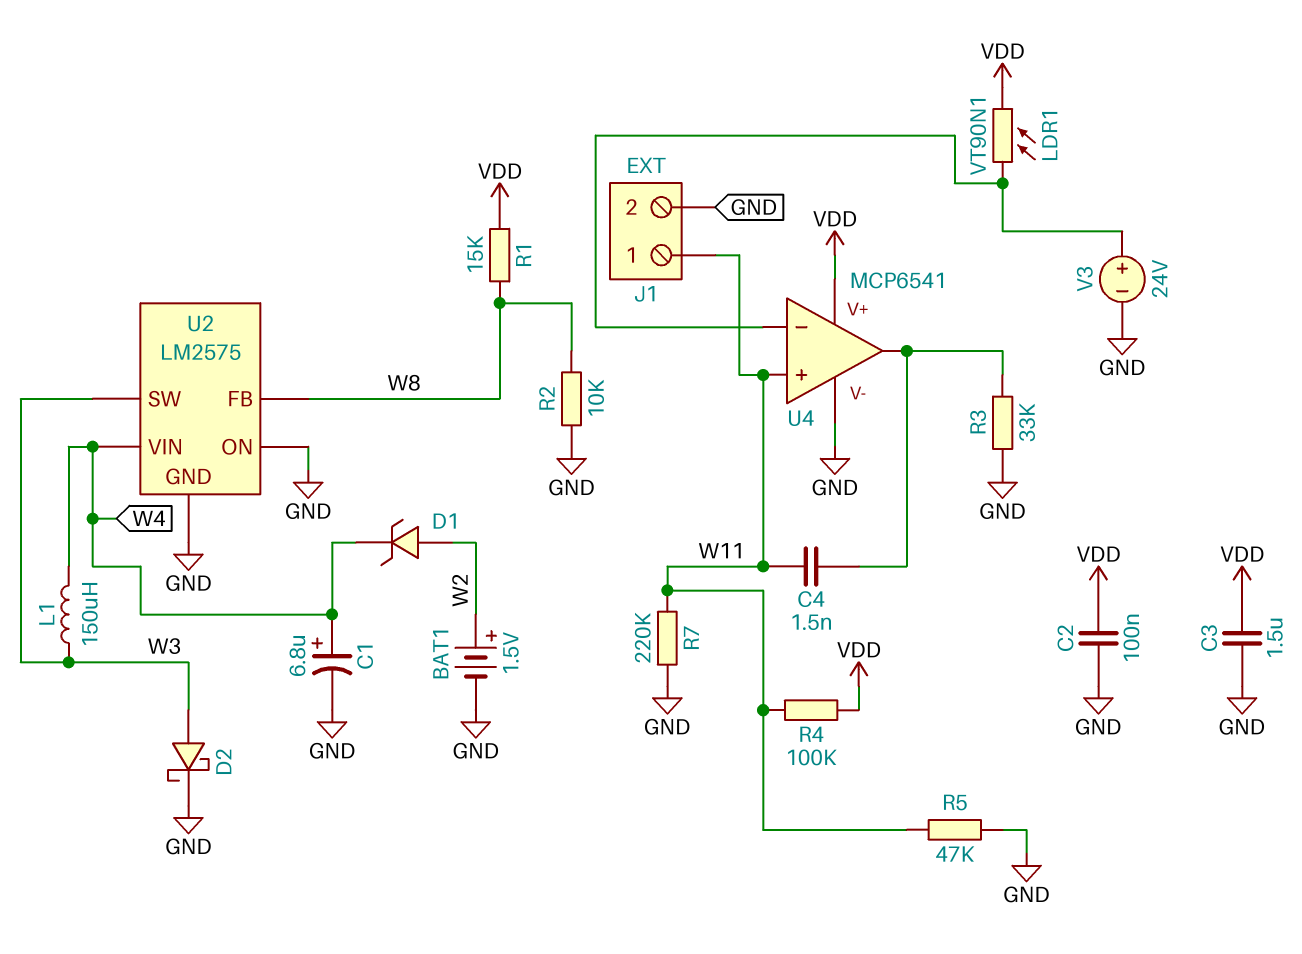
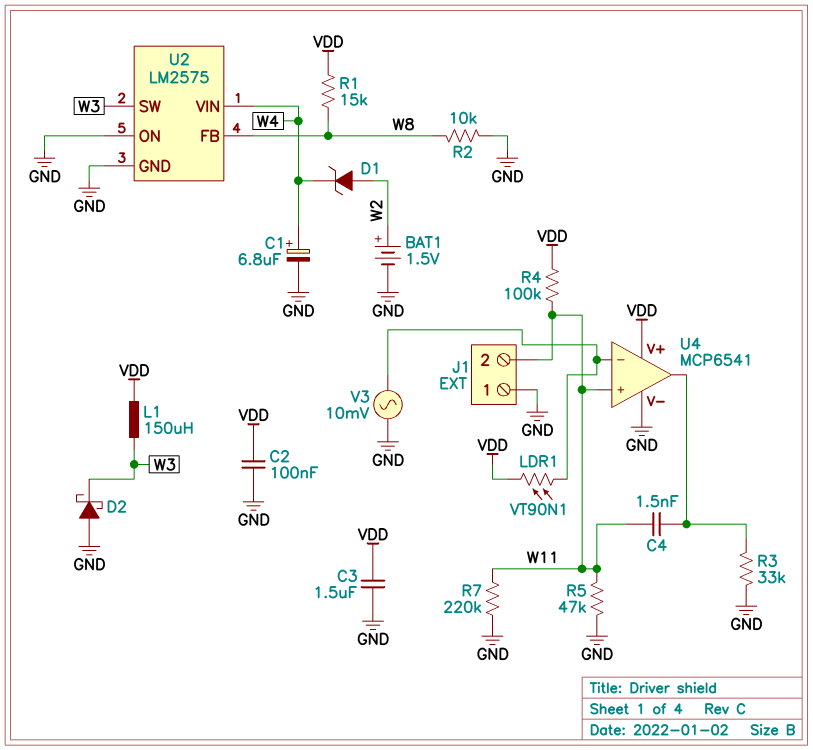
D2: schottky (A W3, K GND) -> schottky (A GND, K W3)
J1 pin 1: W11 -> GND
J1 pin 2: GND -> W11
L1: 150uH (W3, W4) -> 150uH (VDD, W3)
V3: 24V (plus U4/in-, minus GND) -> AC 10mV (GND, U4/in-)

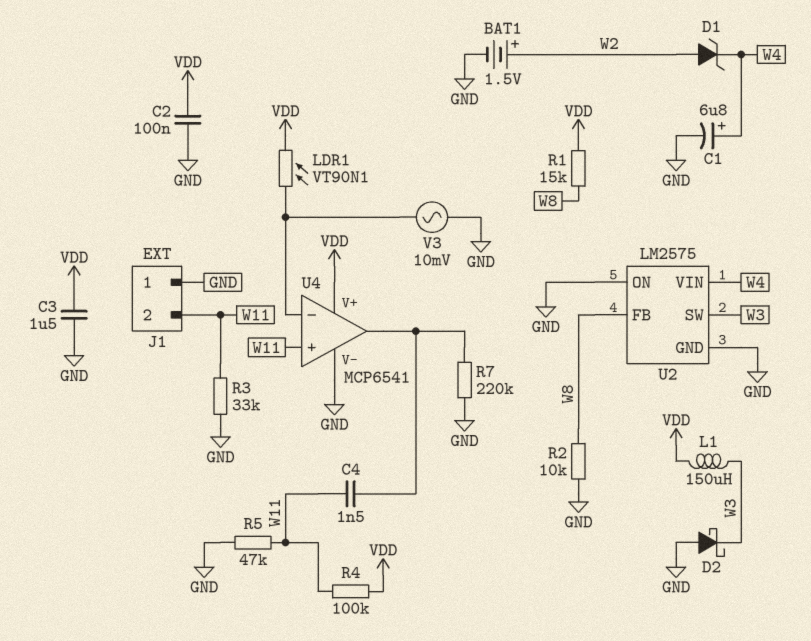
R3: 33k (GND, U4/out) -> 33k (GND, W11)
R7: 220k (GND, W11) -> 220k (GND, U4/out)

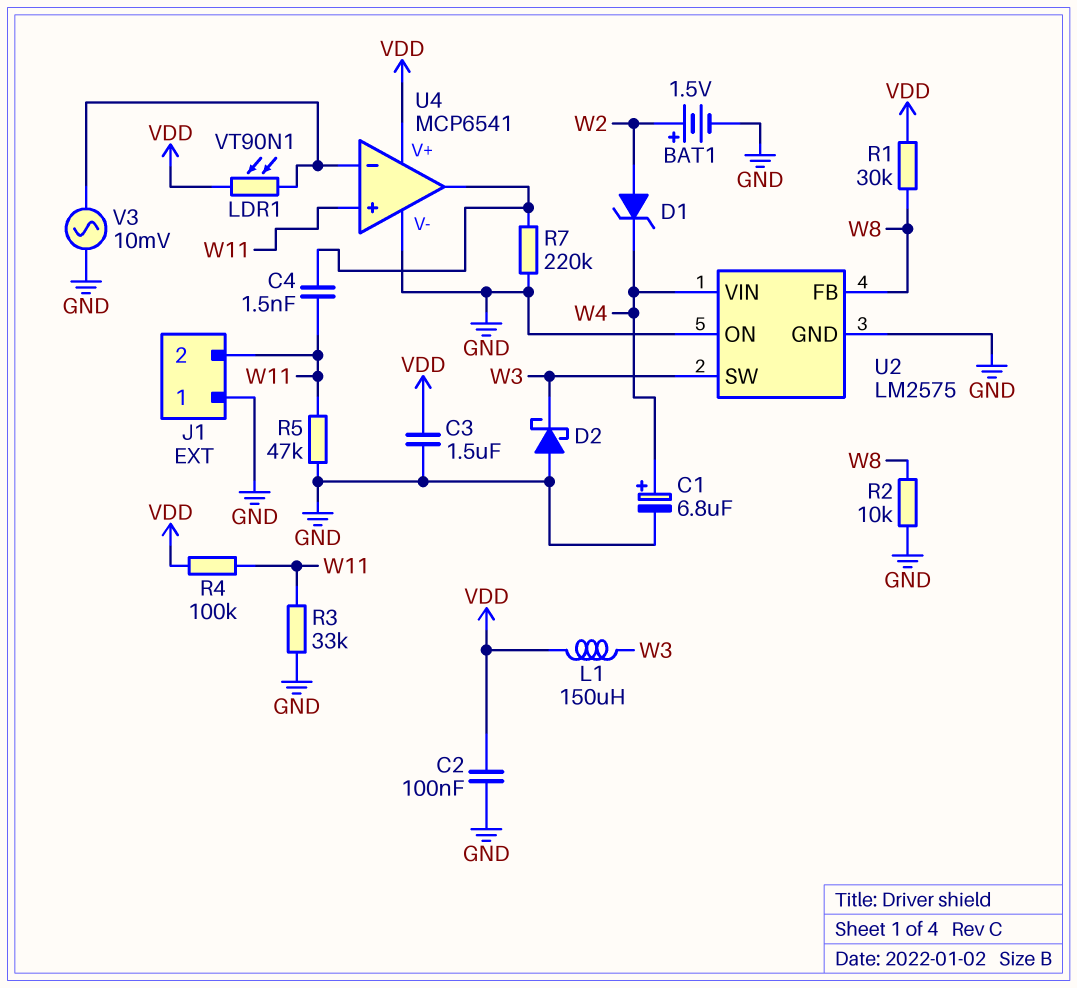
R1: 15k (VDD, W8) -> 30k (VDD, W8)

